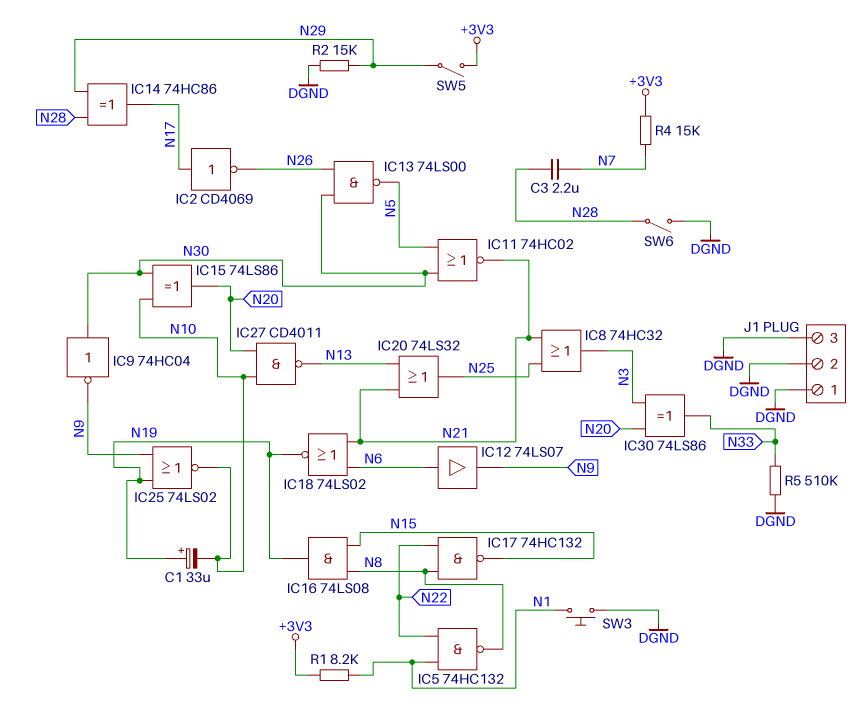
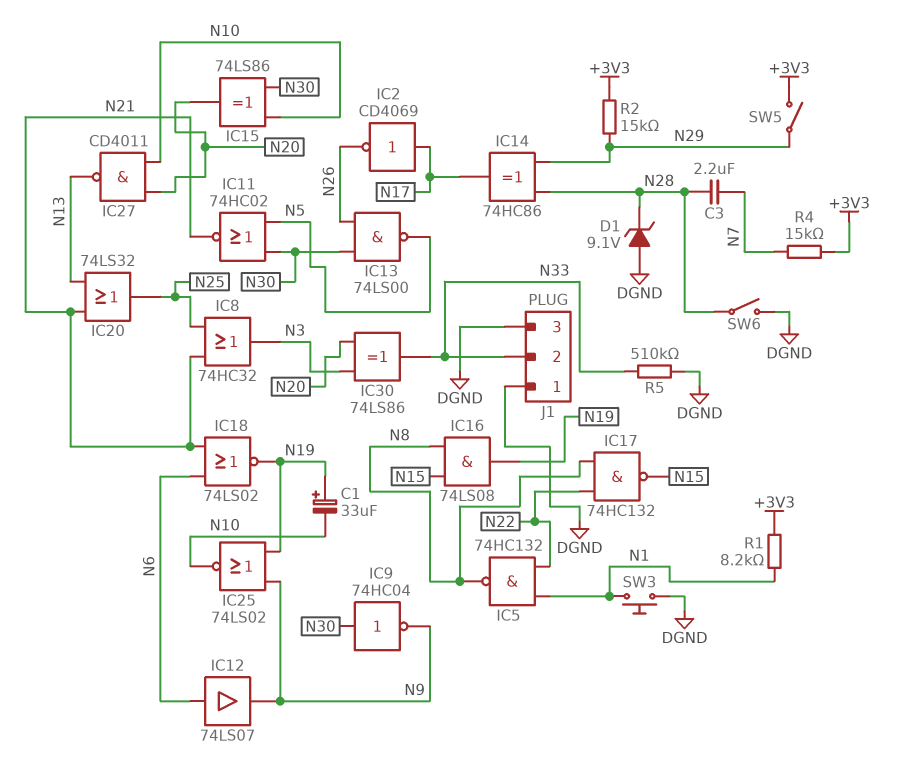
D1: none -> zener 9.1V (A DGND, K N28)
J1 pin 2: DGND -> N33
R2: 15k (DGND, N29) -> 15k (+3V3, N29)

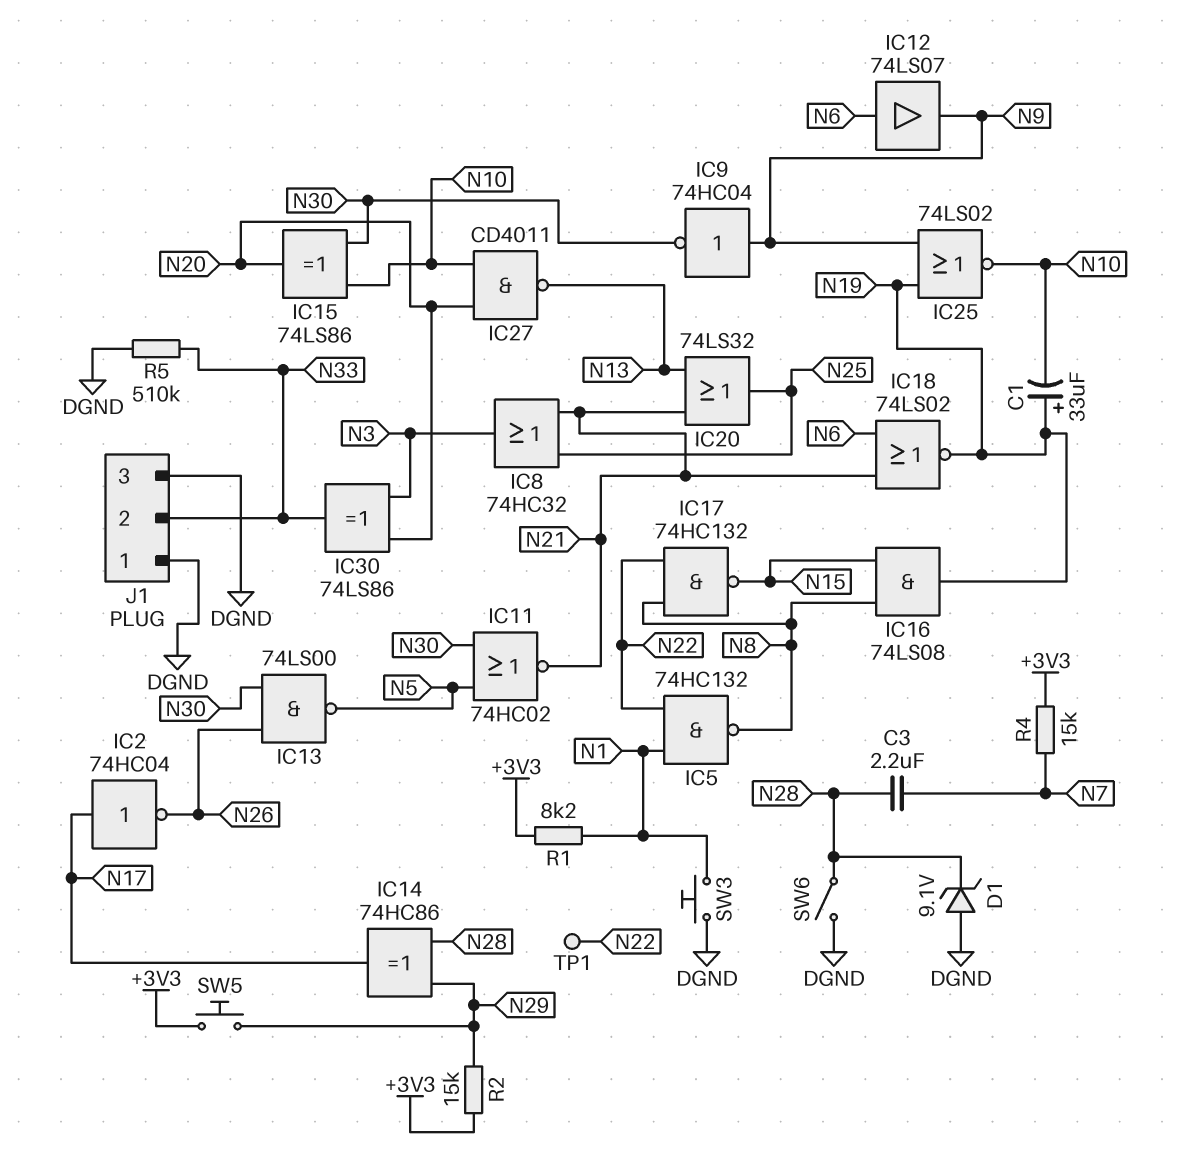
IC2: NOT CD4069 (in N17, out N26) -> NOT 74HC04 (in N17, out N26)
IC9: NOT 74HC04 (in N30, out N9) -> NOT 74HC04 (in N9, out N30)
SW5: switch (+3V3, N29) -> button (+3V3, N29)
TP1: none -> test point (N22)

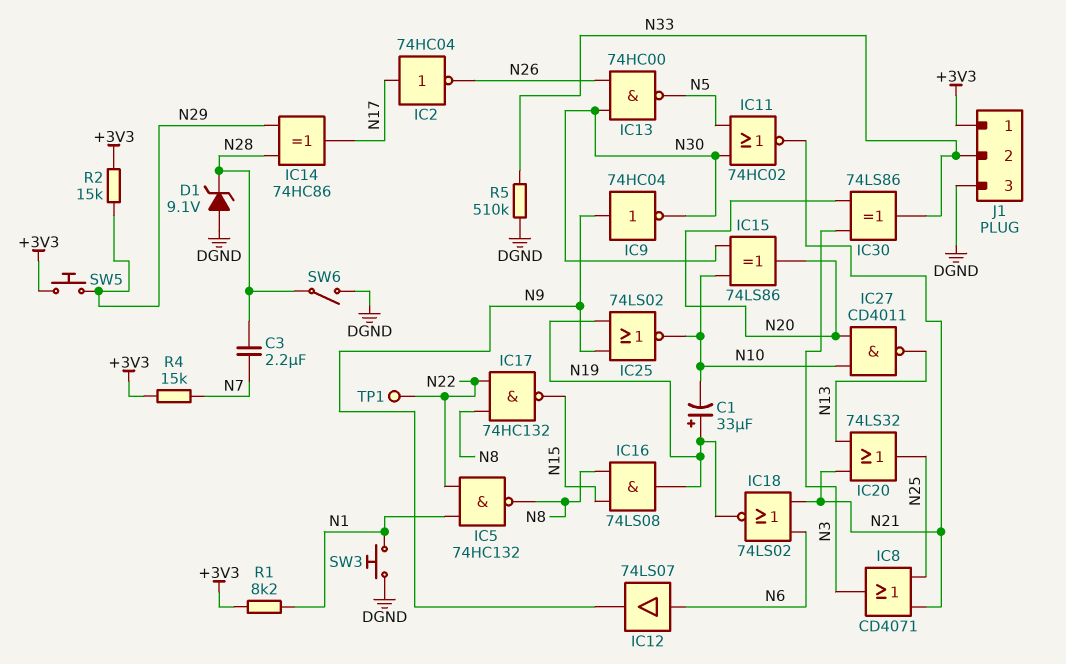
IC8: OR 74HC32 (in N21, in N25, out N3) -> OR CD4071 (in N21, in N25, out N3)
IC13: NAND 74LS00 (in N26, in N30, out N5) -> NAND 74HC00 (in N26, in N30, out N5)
J1 pin 1: DGND -> +3V3

